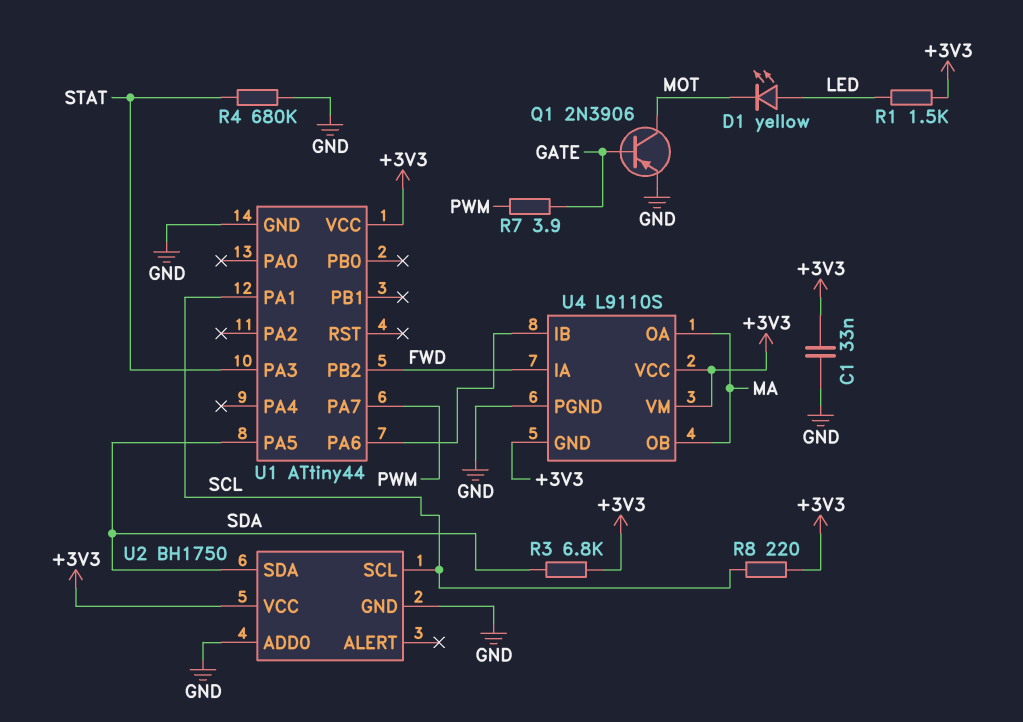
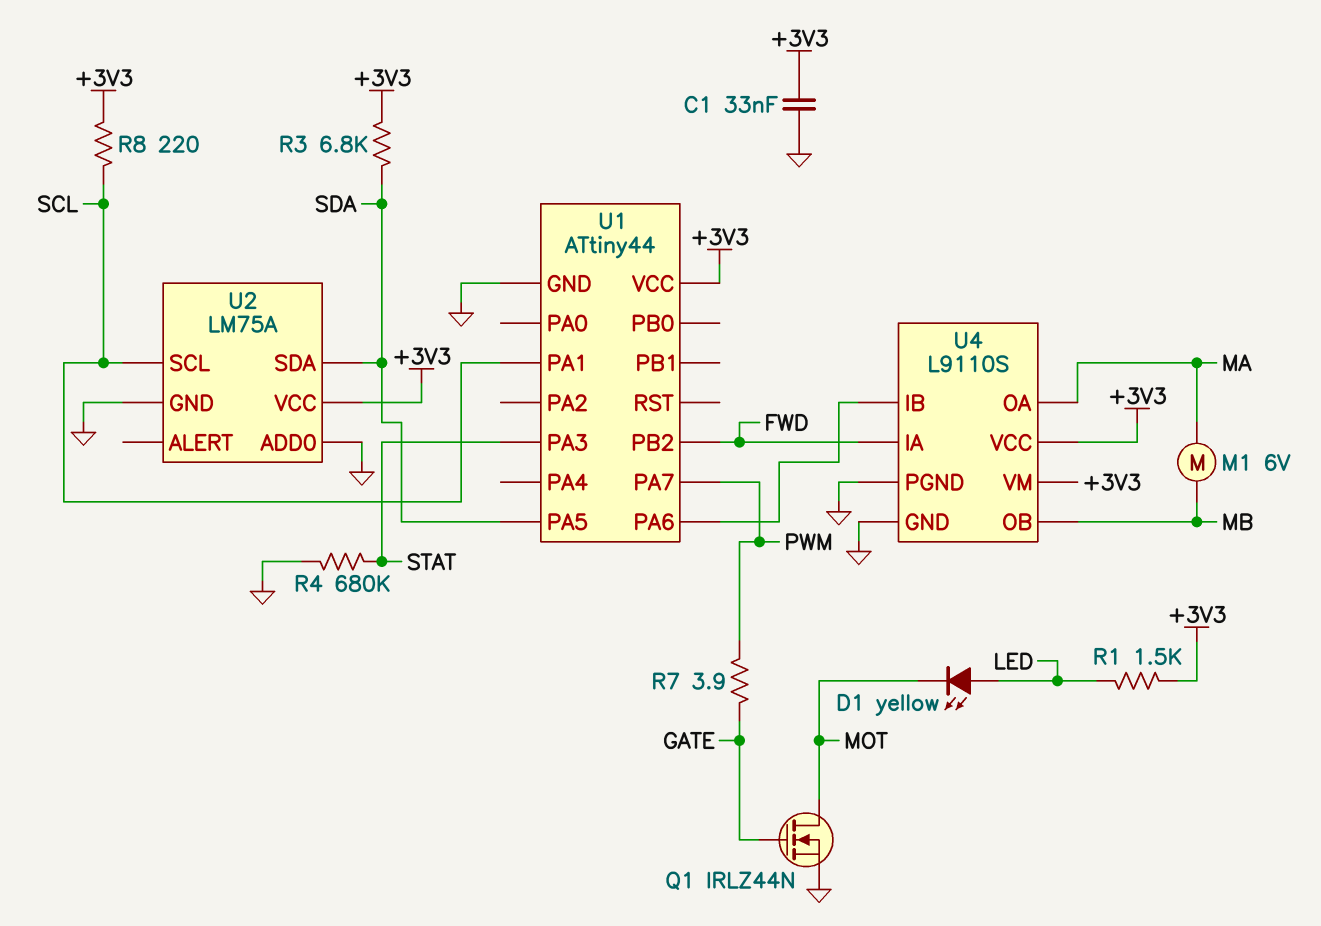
M1: none -> motor 6V (MA, MB)
Q1: PNP 2N3906 (B GATE, C MOT, E GND) -> NMOS IRLZ44N (G GATE, D MOT, S GND)
U2: BH1750 -> LM75A
U4 pin GND: +3V3 -> GND
U4 pin OB: MA -> MB

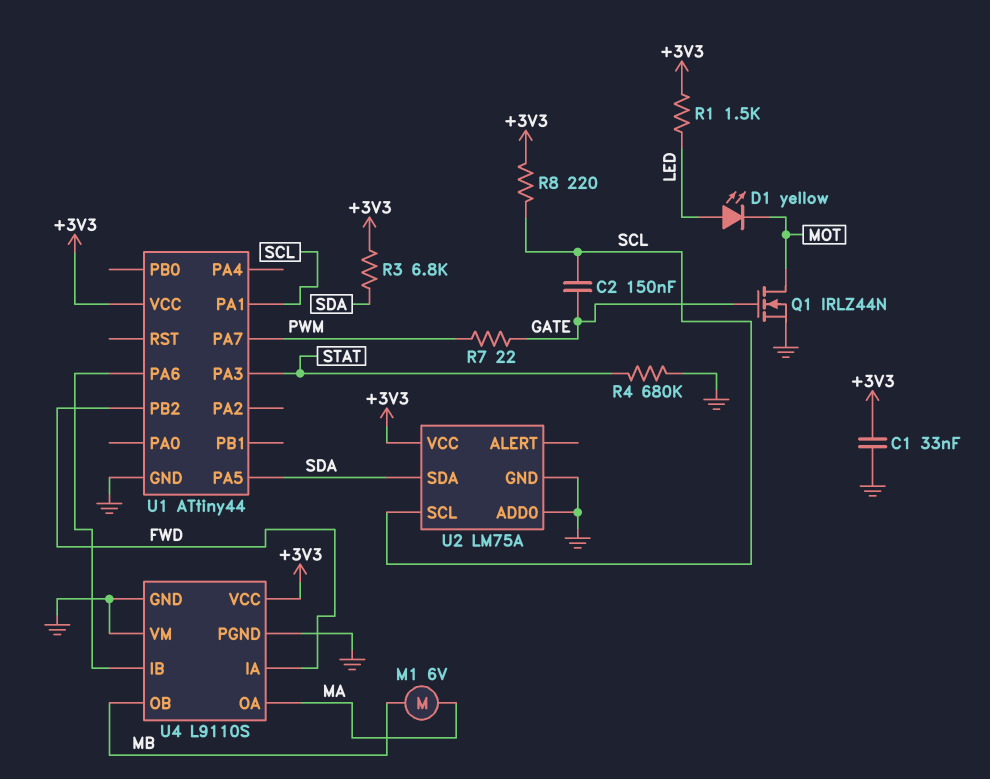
C2: none -> 150nF (GATE, SCL)
R7: 3.9 (GATE, PWM) -> 22 (GATE, PWM)
U4 pin VM: +3V3 -> GND

